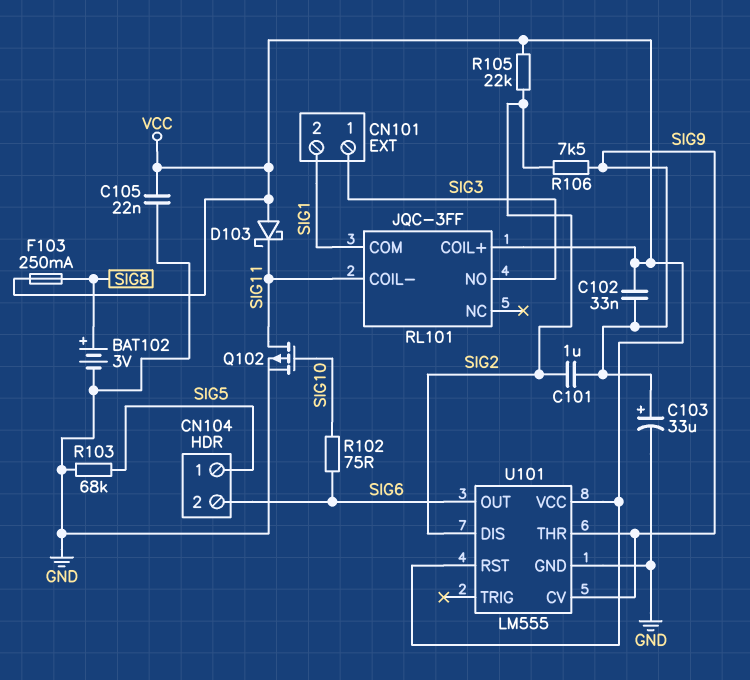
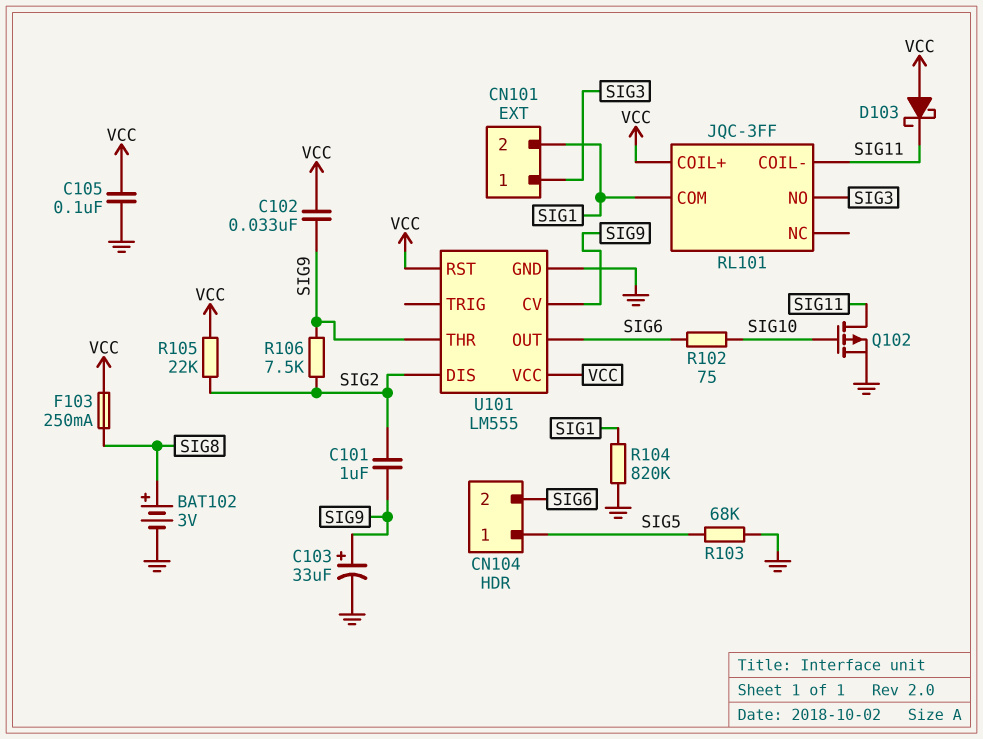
C105: 22nF (GND, VCC) -> 100nF (GND, VCC)
R104: none -> 820k (GND, SIG1)

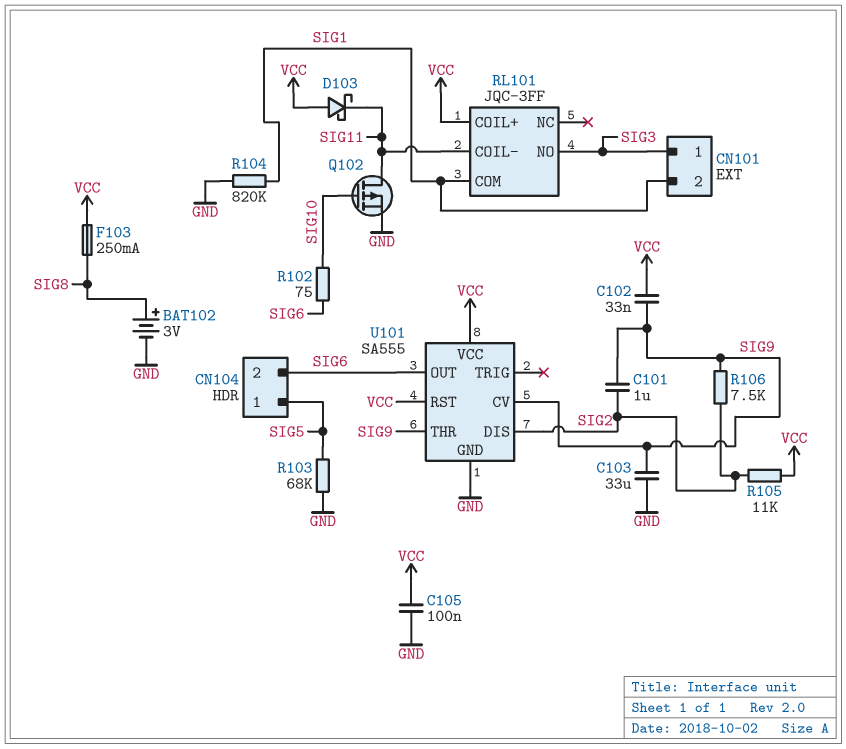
C103: 33uF (plus SIG9, minus GND) -> 33uF (GND, SIG9)
R105: 22k (SIG2, VCC) -> 11k (SIG2, VCC)
U101: LM555 -> SA555

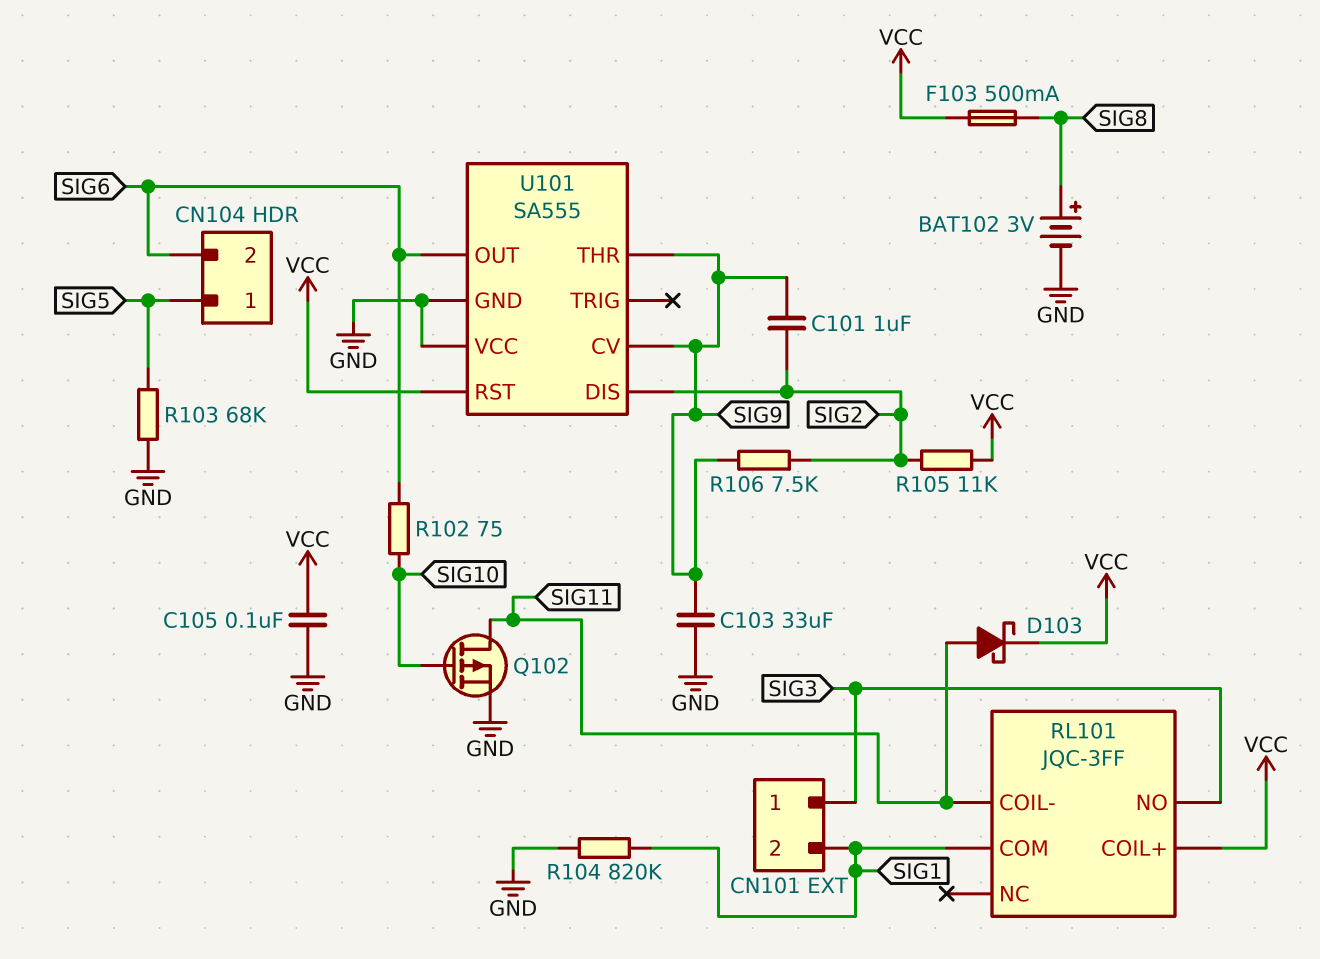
C102: 33nF (SIG9, VCC) -> none
D103: schottky (A VCC, K SIG11) -> schottky (A SIG11, K VCC)
F103: 250mA (SIG8, VCC) -> 500mA (SIG8, VCC)
U101 pin VCC: VCC -> GND

